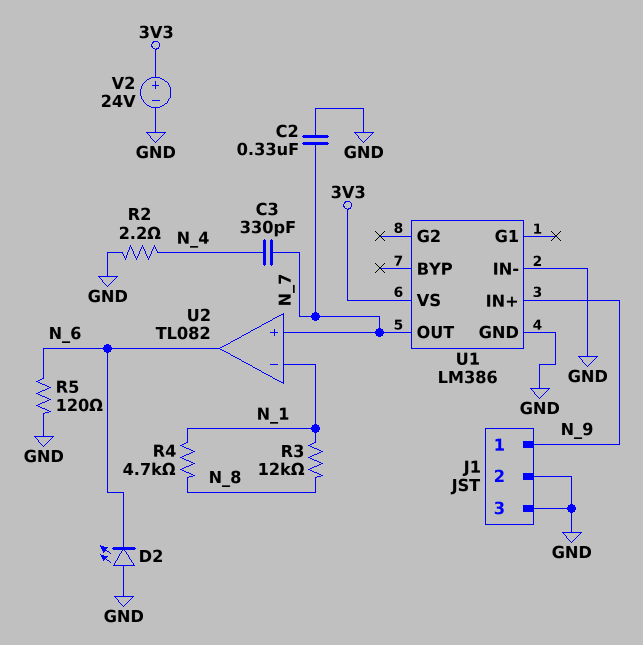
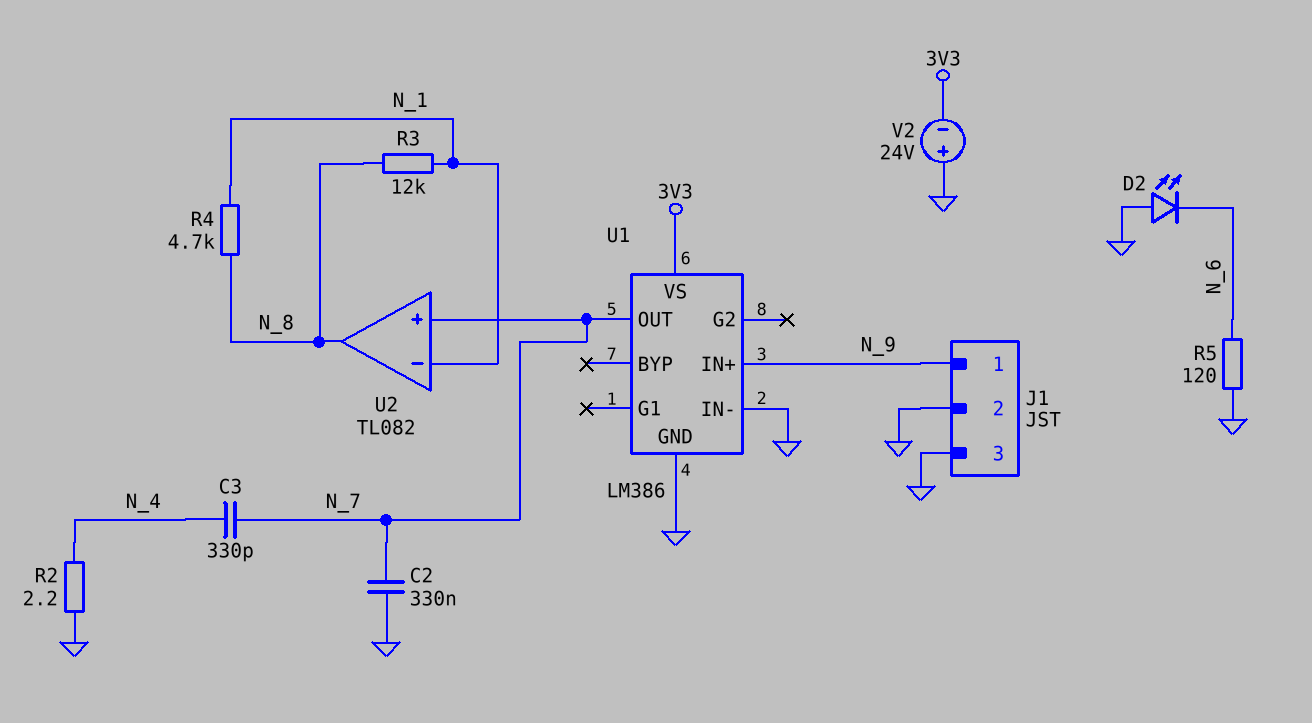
U2 pin out: N_6 -> N_8
V2: 24V (plus 3V3, minus GND) -> 24V (plus GND, minus 3V3)

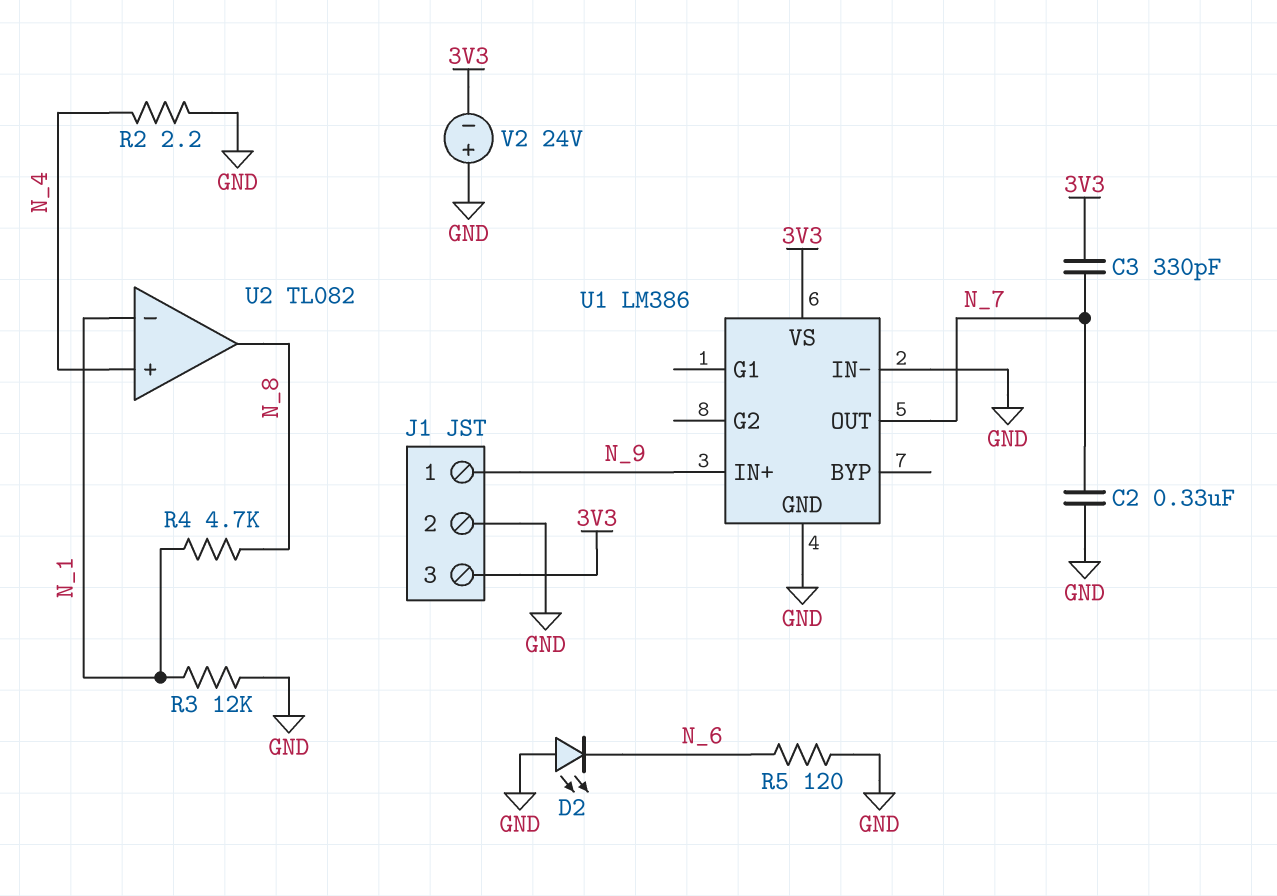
C3: 330pF (N_4, N_7) -> 330pF (3V3, N_7)
J1 pin 3: GND -> 3V3
R3: 12k (N_1, N_8) -> 12k (GND, N_1)
U2 pin in+: N_7 -> N_4

